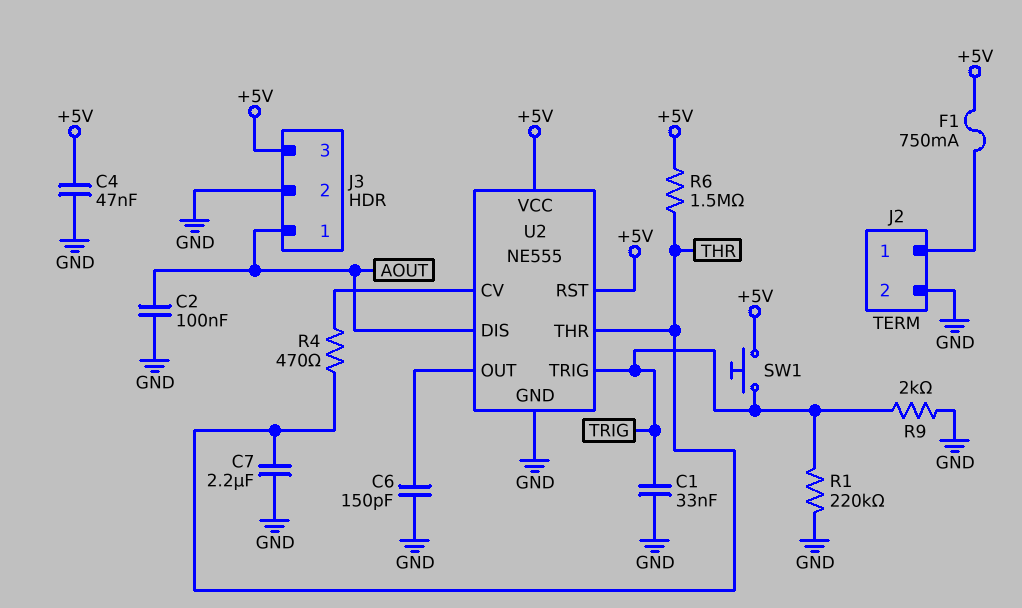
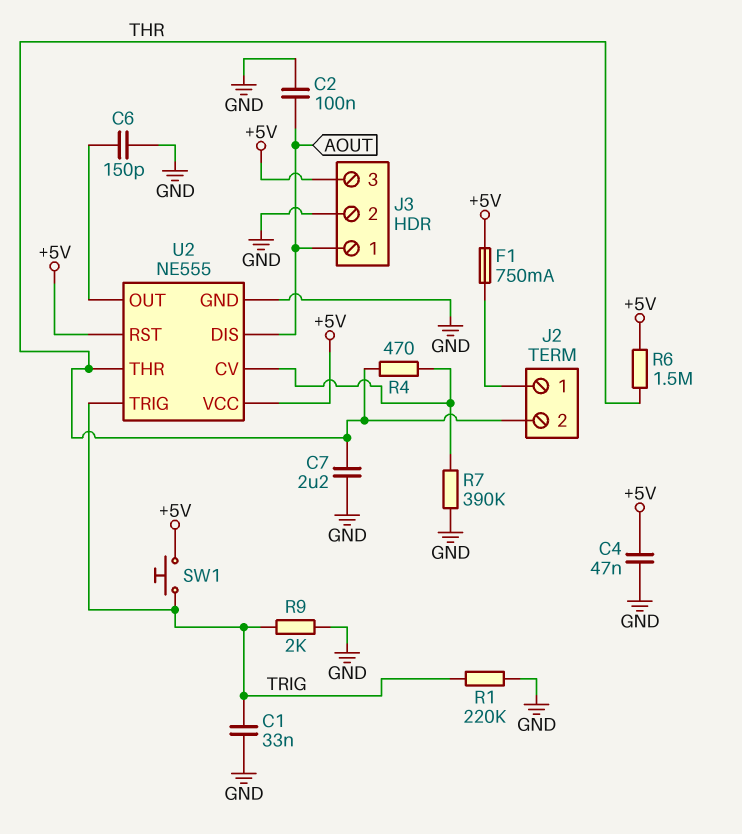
J2 pin 2: GND -> THR
R7: none -> 390k (GND, U2/CV)

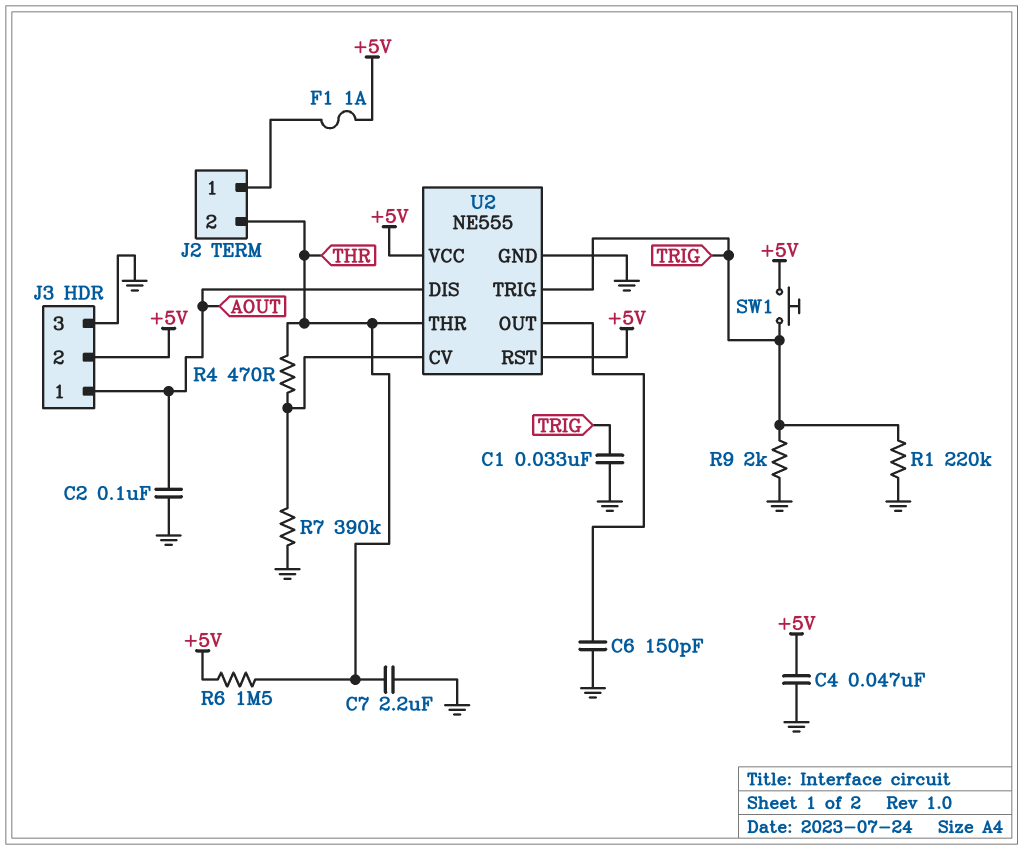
F1: 750mA (+5V, J2/1) -> 1A (+5V, J2/1)
J3 pin 2: GND -> +5V
J3 pin 3: +5V -> GND

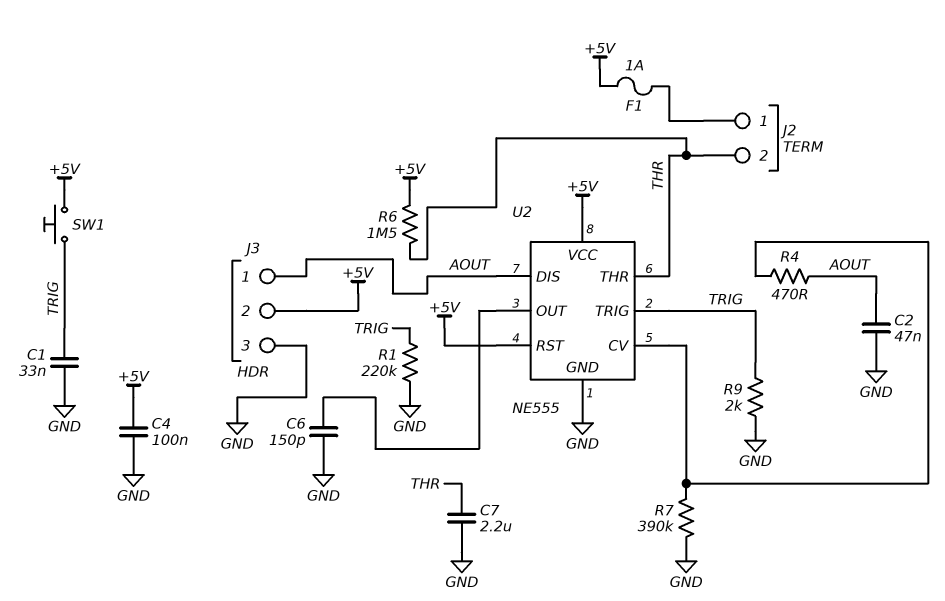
C2: 100nF (AOUT, GND) -> 47nF (AOUT, GND)
C4: 47nF (+5V, GND) -> 100nF (+5V, GND)
R4: 470 (THR, U2/CV) -> 470 (AOUT, U2/CV)

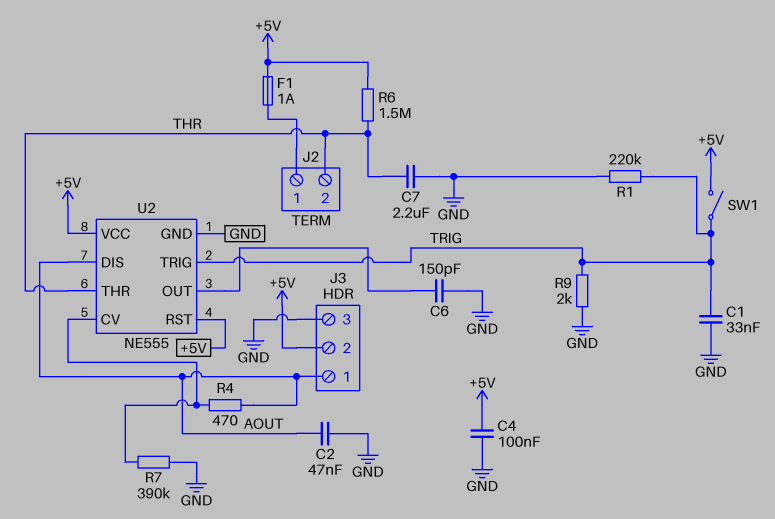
SW1: button (+5V, TRIG) -> switch (+5V, TRIG)

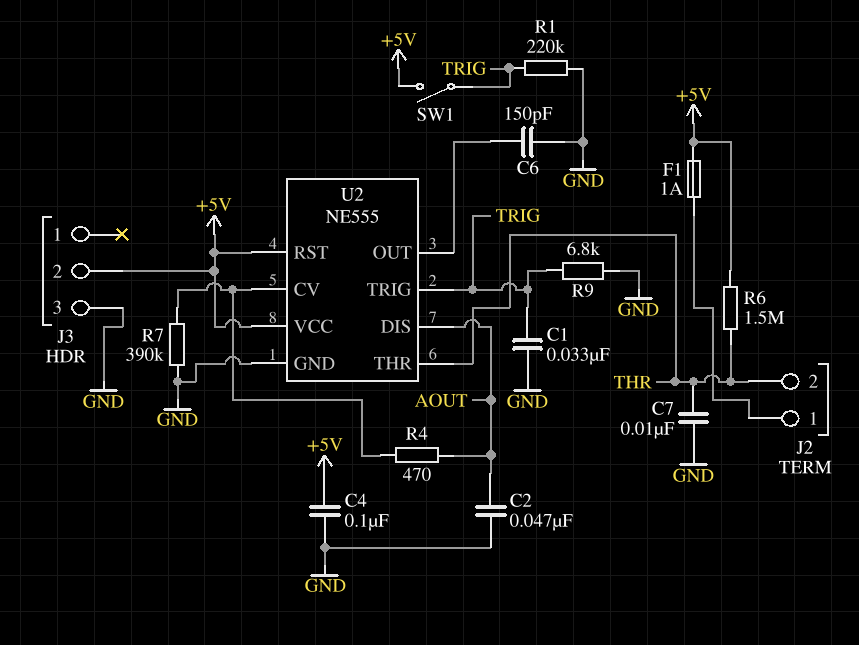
C7: 2.2uF (GND, THR) -> 10nF (GND, THR)
J3 pin 1: AOUT -> none
R9: 2k (GND, TRIG) -> 6.8k (GND, TRIG)

